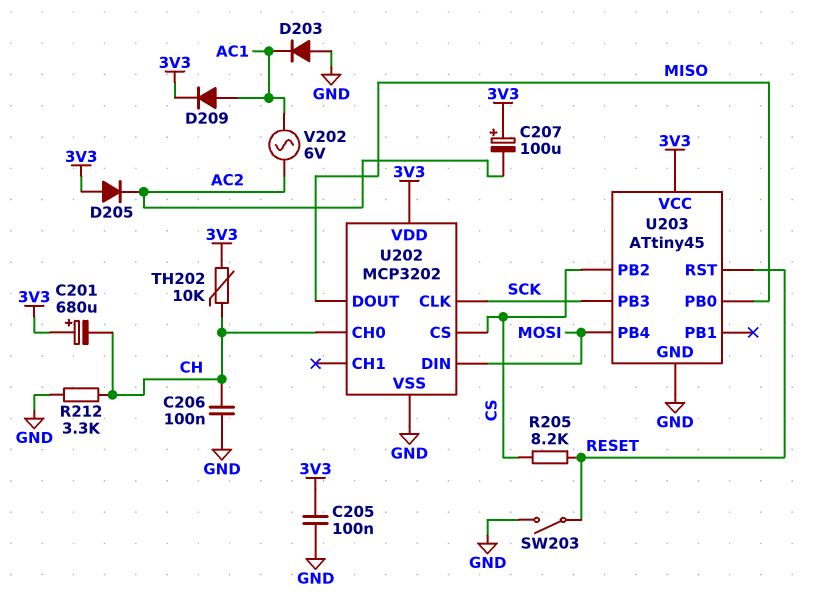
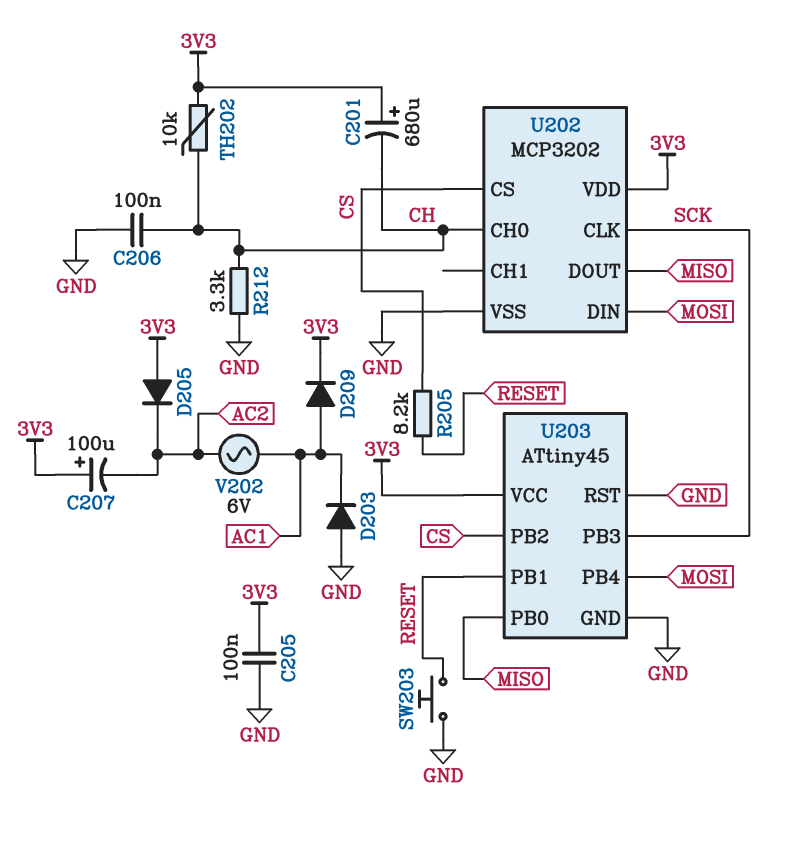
SW203: switch (GND, RESET) -> button (GND, RESET)
U203 pin PB1: none -> RESET
U203 pin RST: RESET -> GND

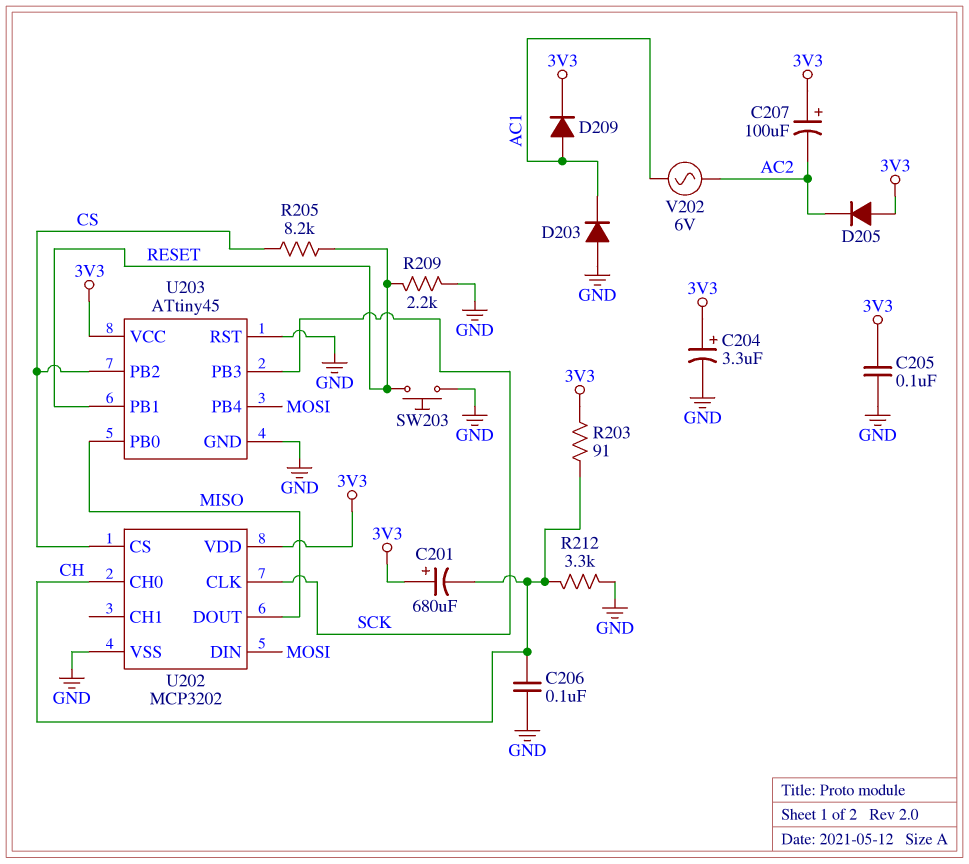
C204: none -> 3.3uF (plus 3V3, minus GND)
R203: none -> 91 (3V3, CH)
R209: none -> 2.2k (GND, RESET)
TH202: 10k (3V3, CH) -> none

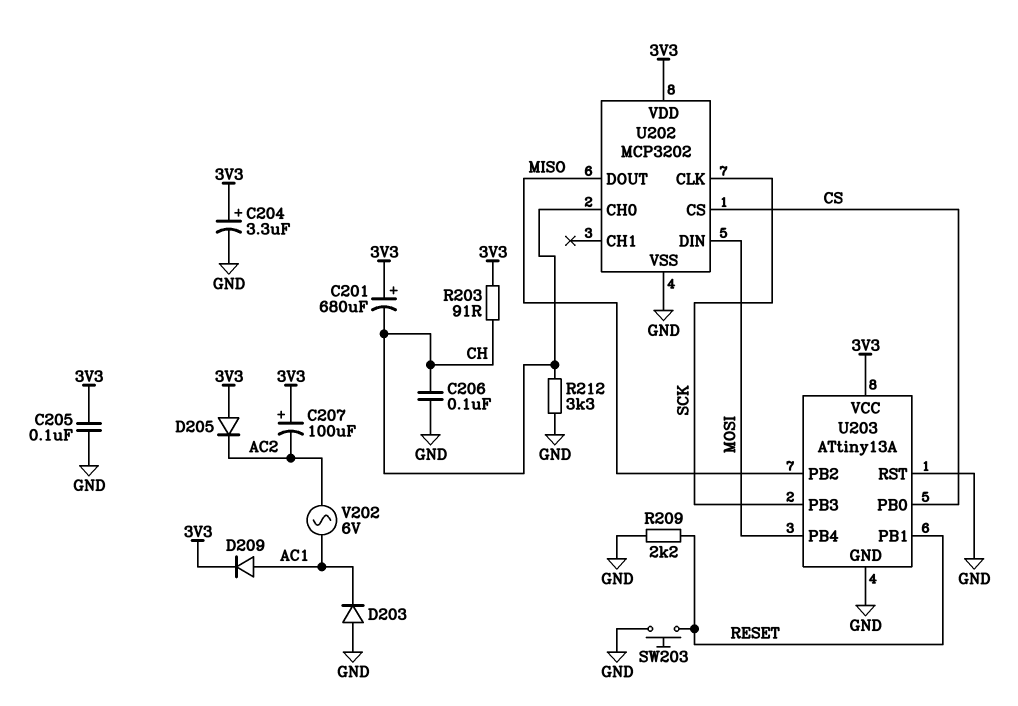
R205: 8.2k (CS, RESET) -> none
U203: ATtiny45 -> ATtiny13A
U203 pin PB0: MISO -> CS
U203 pin PB2: CS -> MISO

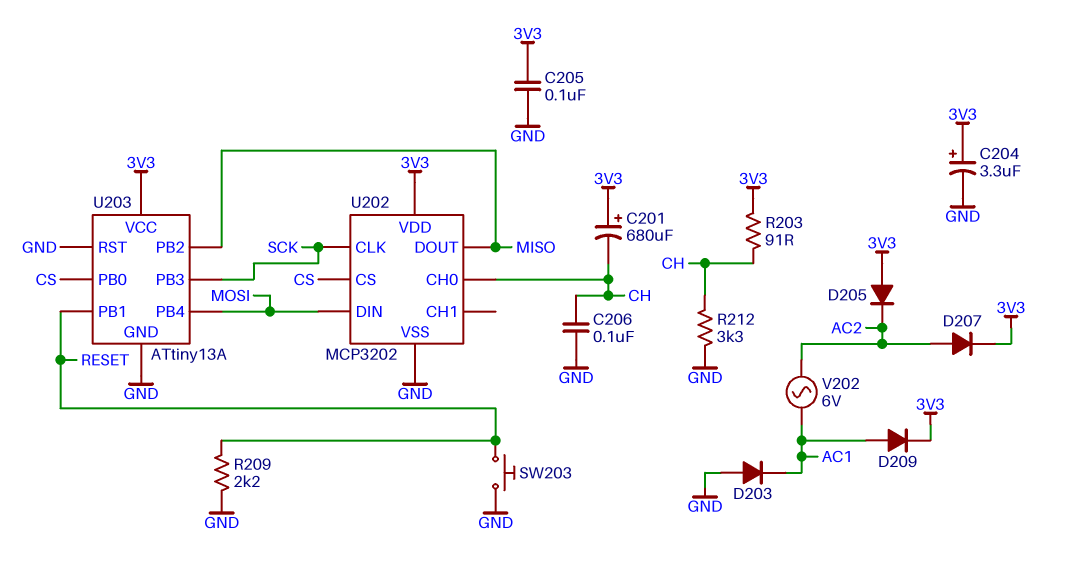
C207: 100uF (plus 3V3, minus AC2) -> none
D207: none -> diode (A AC2, K 3V3)

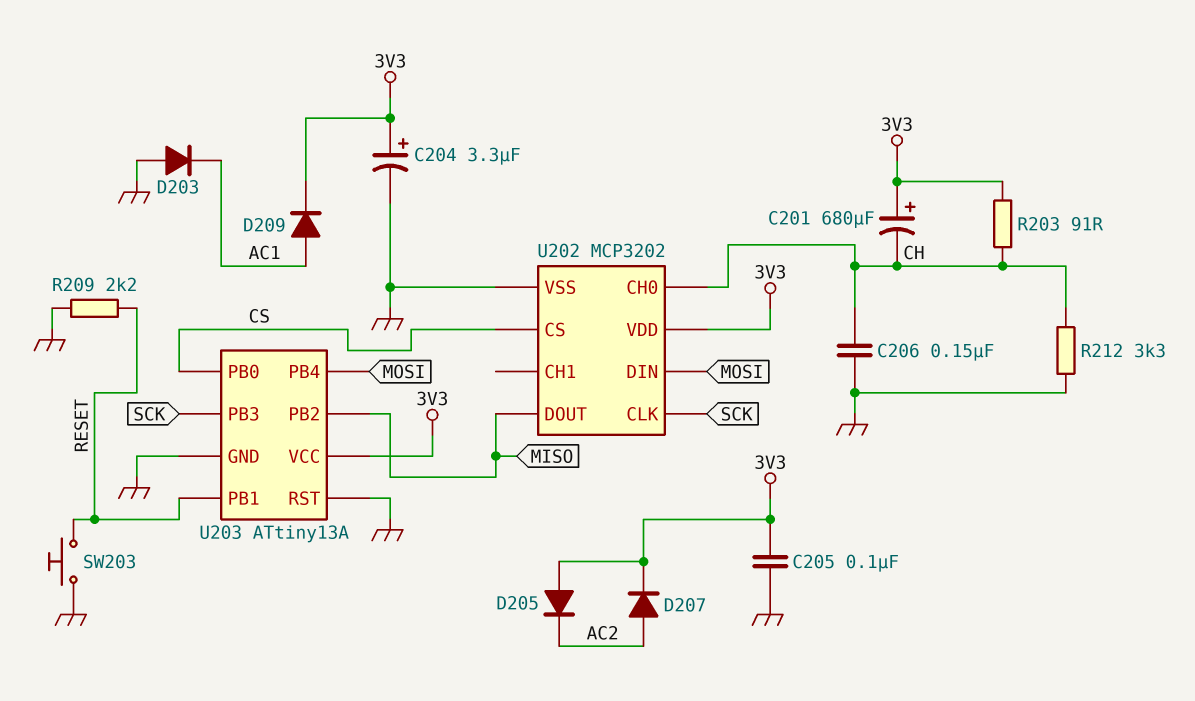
C206: 100nF (CH, GND) -> 150nF (CH, GND)
V202: AC 6V (AC1, AC2) -> none

